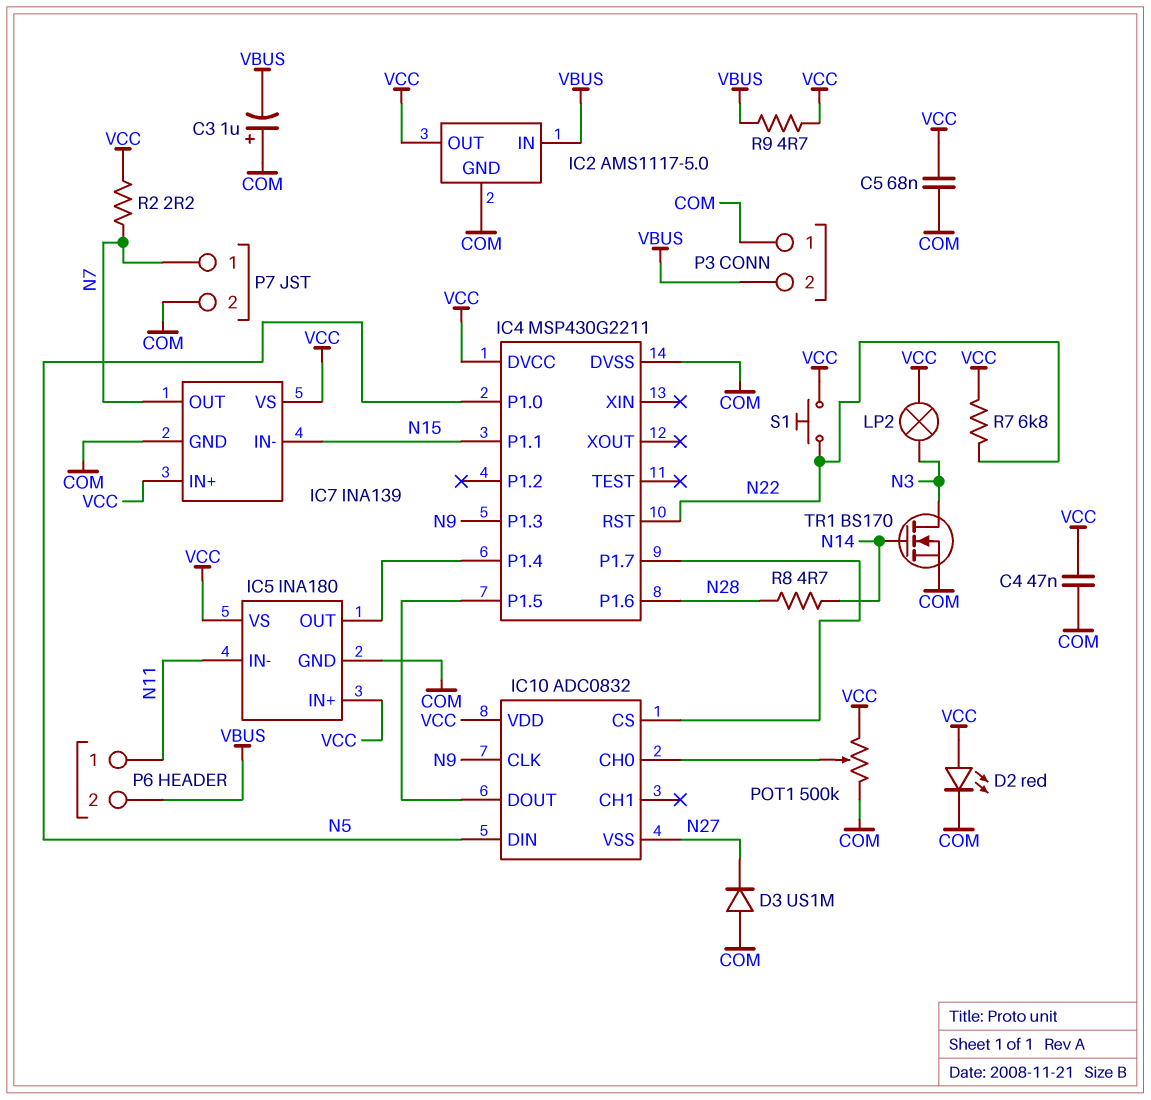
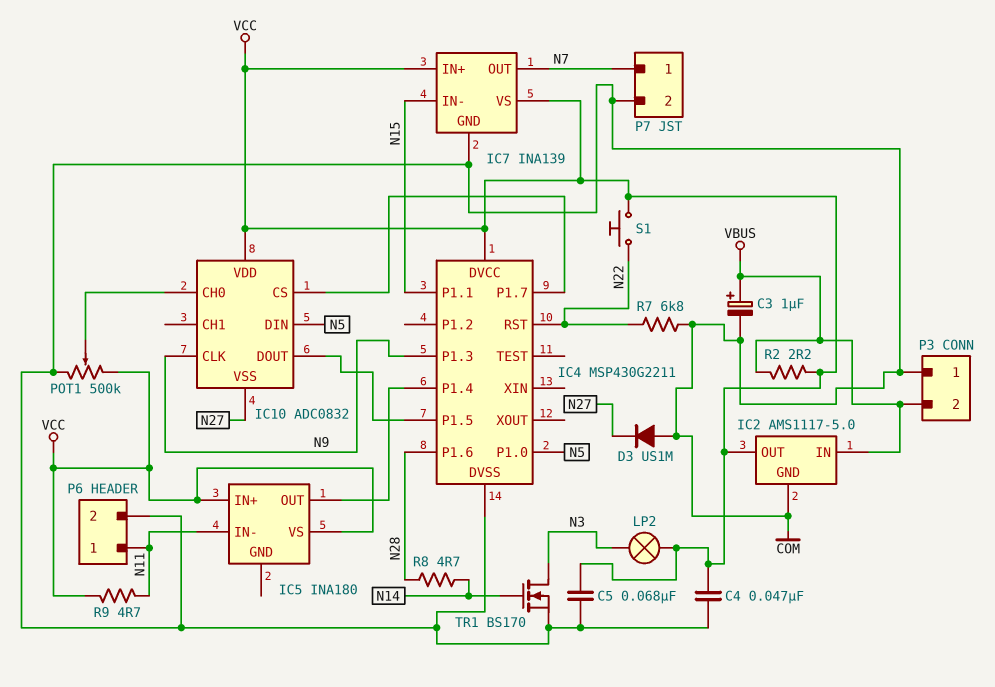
C3: 1uF (plus COM, minus VBUS) -> 1uF (plus VBUS, minus COM)
D2: LED red (A VCC, K COM) -> none
IC5 pin GND: COM -> none
P6 pin 2: VBUS -> COM
R2: 2.2 (N7, VCC) -> 2.2 (VBUS, VCC)
R7: 6.8k (N22, VCC) -> 6.8k (COM, N22)
R9: 4.7 (VBUS, VCC) -> 4.7 (N11, VCC)

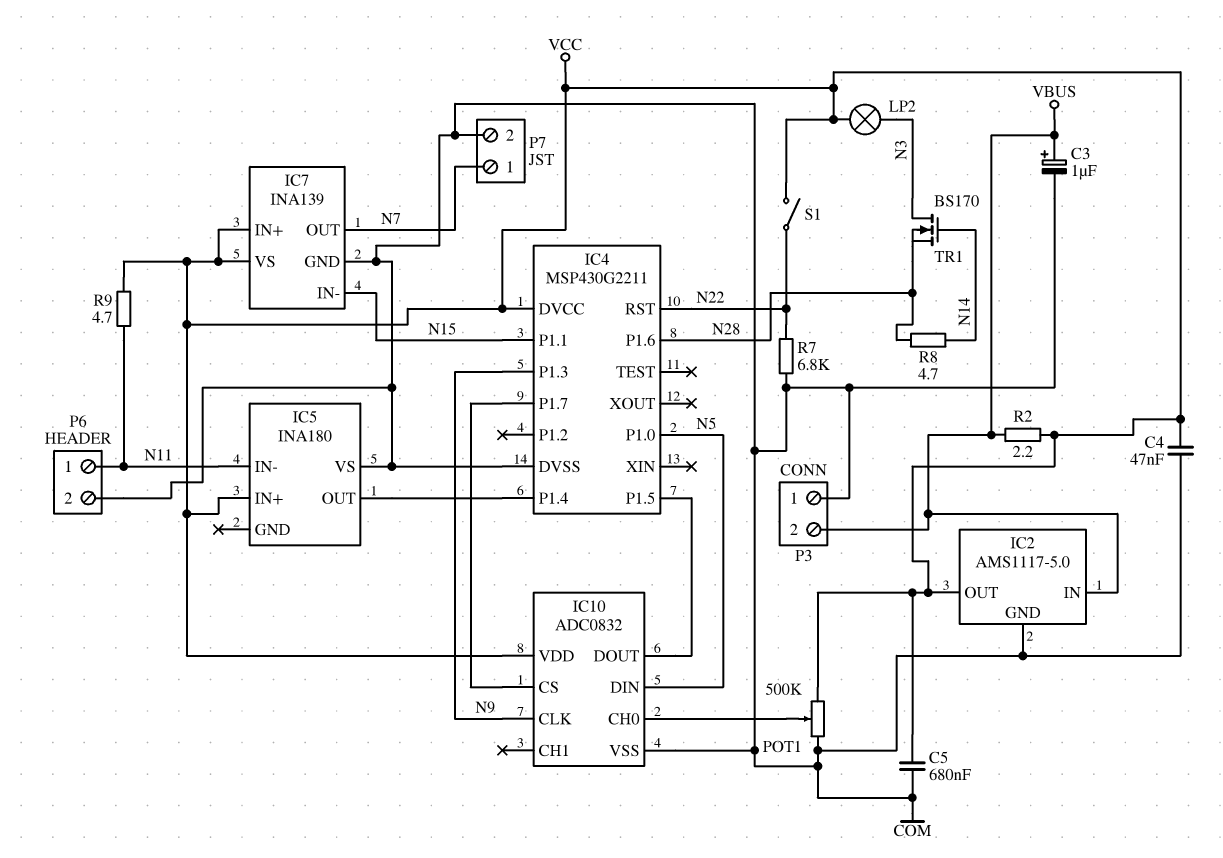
C5: 68nF (COM, VCC) -> 680nF (COM, VCC)
D3: diode US1M (A COM, K N27) -> none
IC5 pin VS: VCC -> COM
IC10 pin VSS: N27 -> COM
S1: button (N22, VCC) -> switch (N22, VCC)
TR1: NMOS BS170 (G N14, D N3, S COM) -> NMOS BS170 (G N14, D N3, S N28)

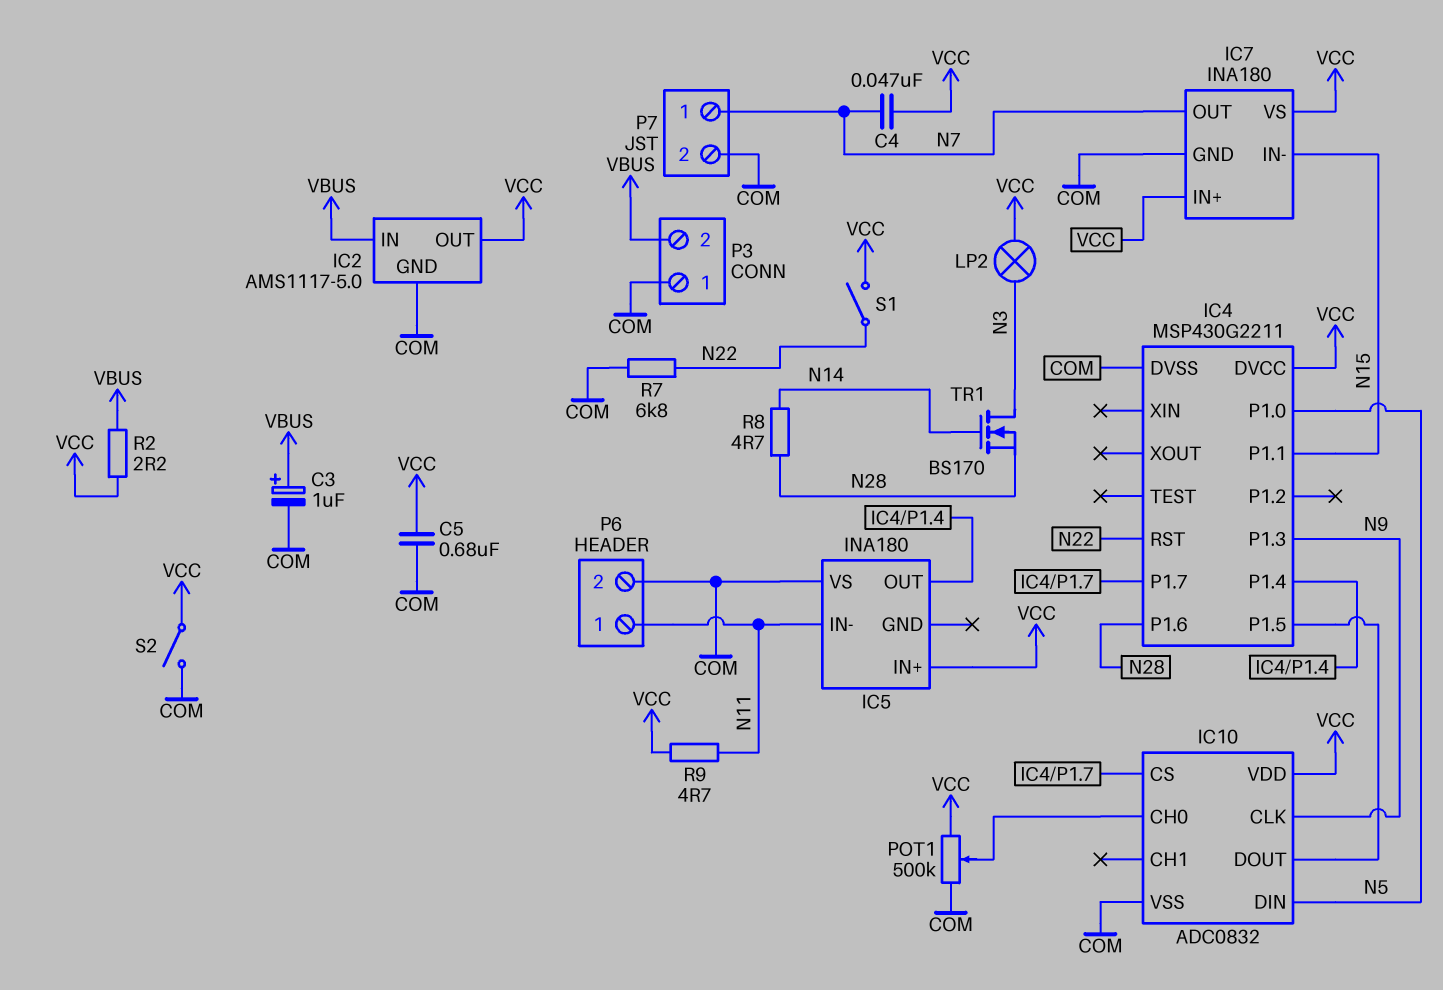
C4: 47nF (COM, VCC) -> 47nF (N7, VCC)
IC7: INA139 -> INA180
S2: none -> switch (COM, VCC)

